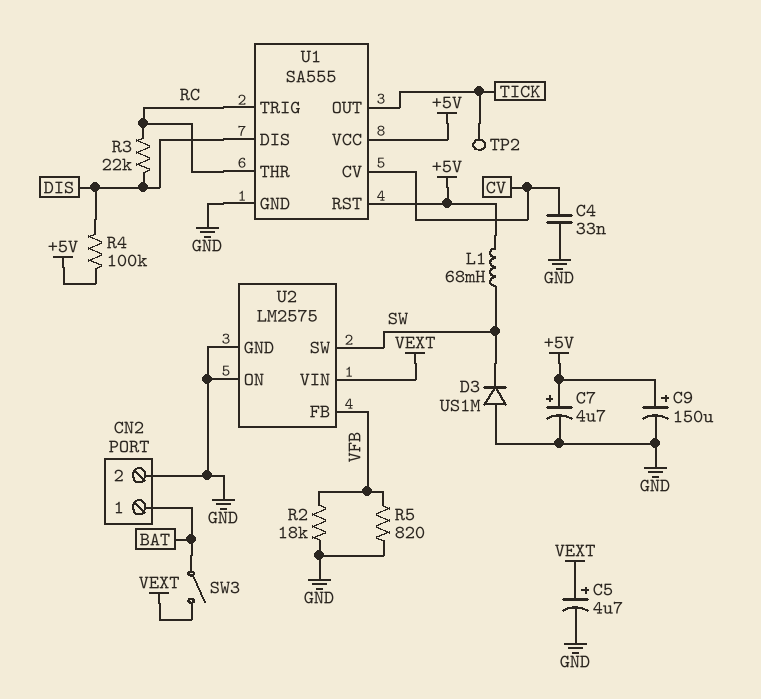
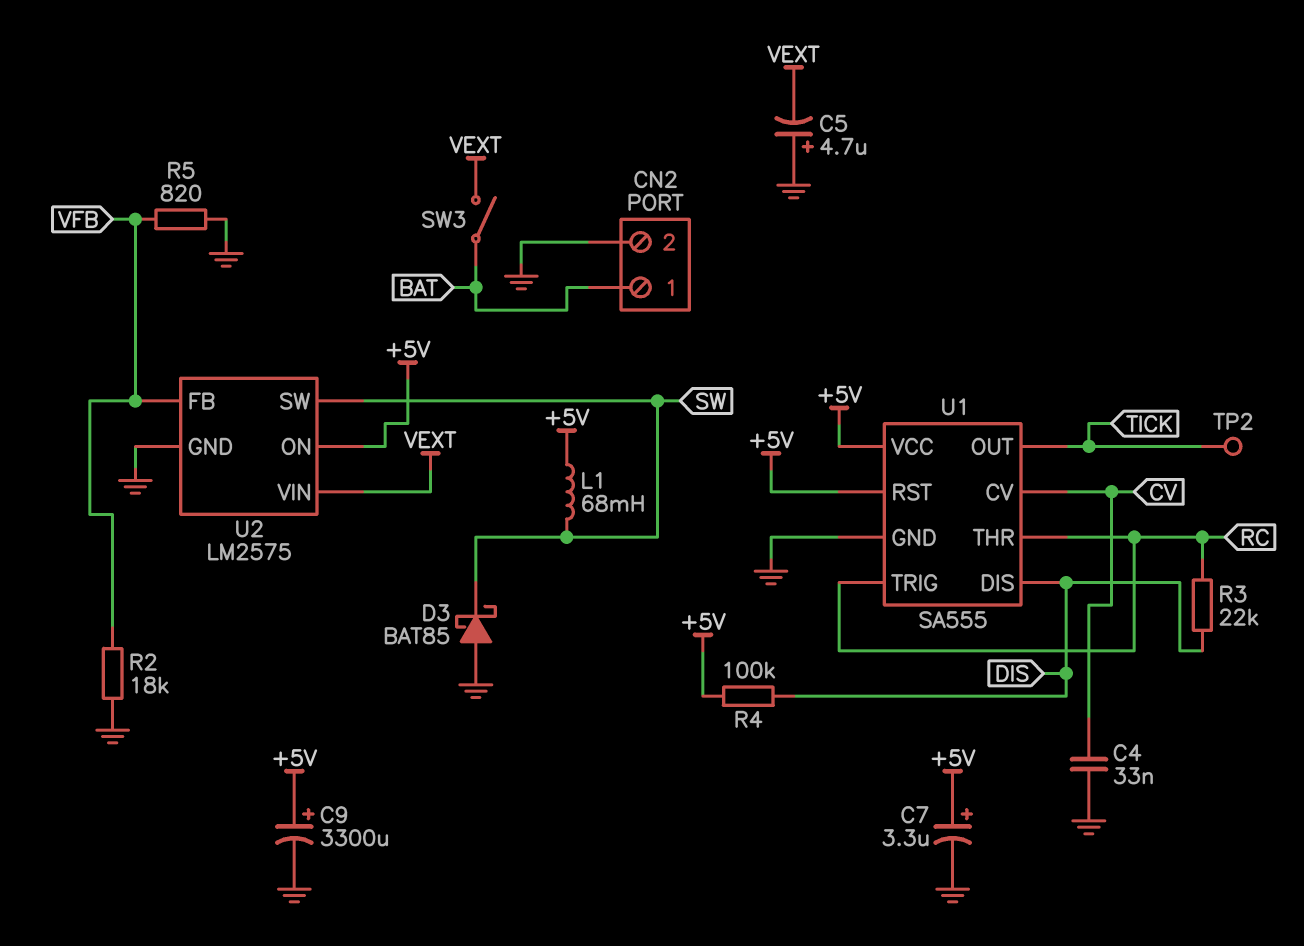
C5: 4.7uF (plus VEXT, minus GND) -> 4.7uF (plus GND, minus VEXT)
C7: 4.7uF (plus +5V, minus GND) -> 3.3uF (plus +5V, minus GND)
C9: 150uF (plus +5V, minus GND) -> 3300uF (plus +5V, minus GND)
D3: diode US1M (A GND, K SW) -> schottky BAT85 (A GND, K SW)
U2 pin ON: GND -> +5V

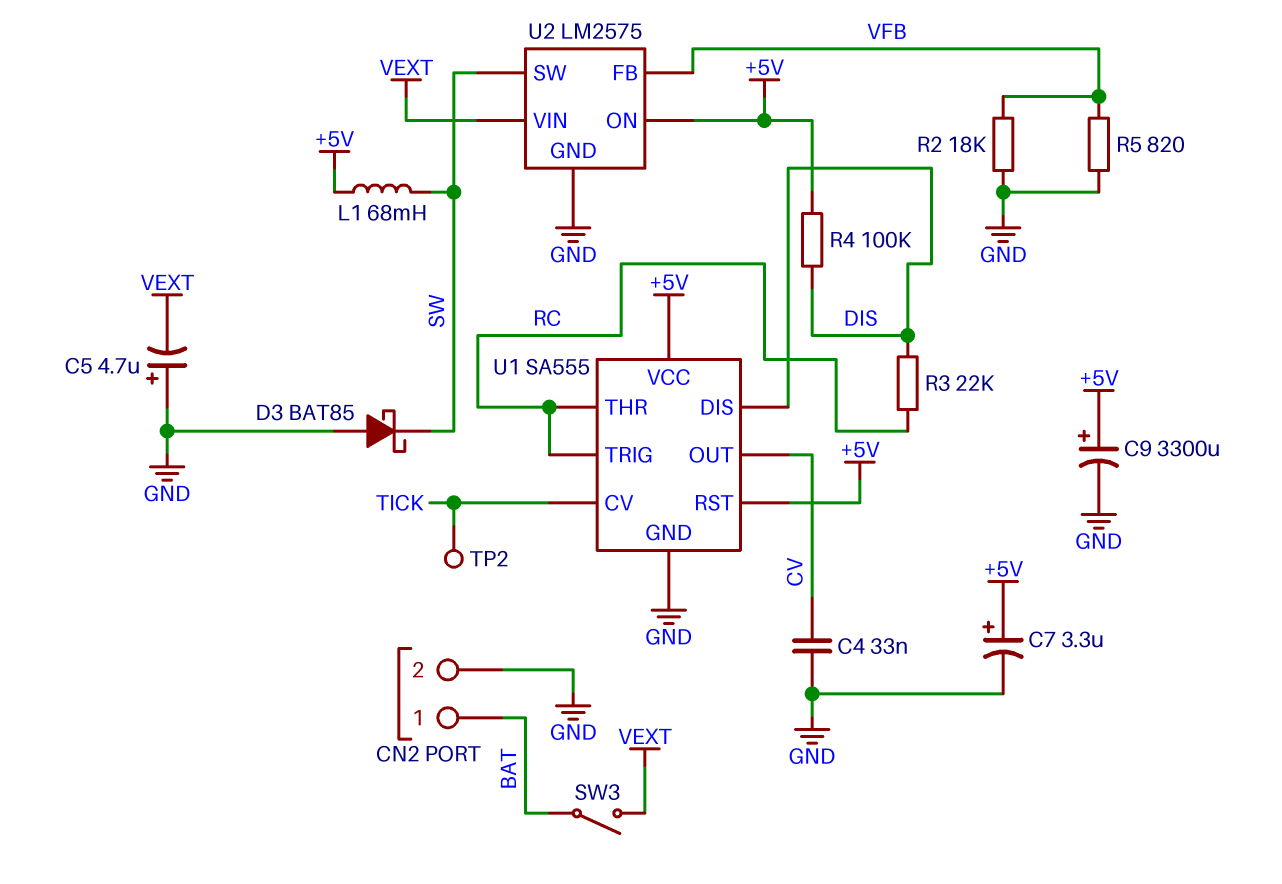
U1 pin CV: CV -> TICK
U1 pin OUT: TICK -> CV

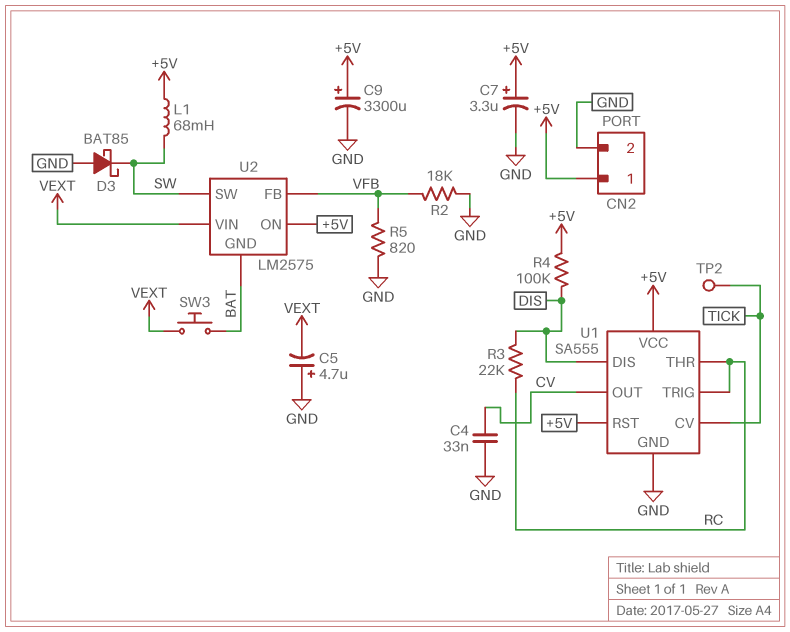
CN2 pin 1: BAT -> +5V
SW3: switch (BAT, VEXT) -> button (BAT, VEXT)
U2 pin GND: GND -> BAT

